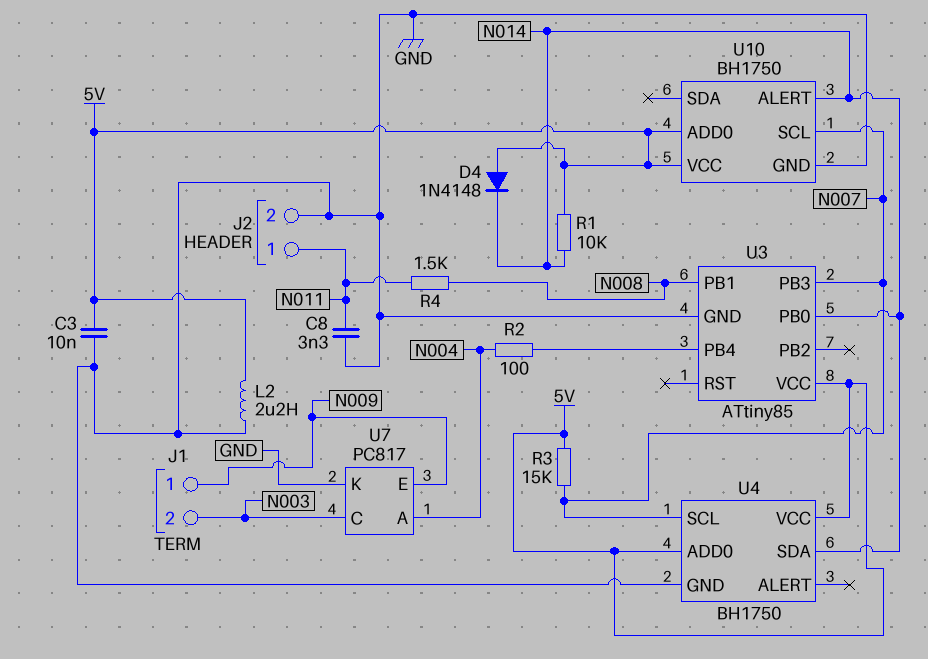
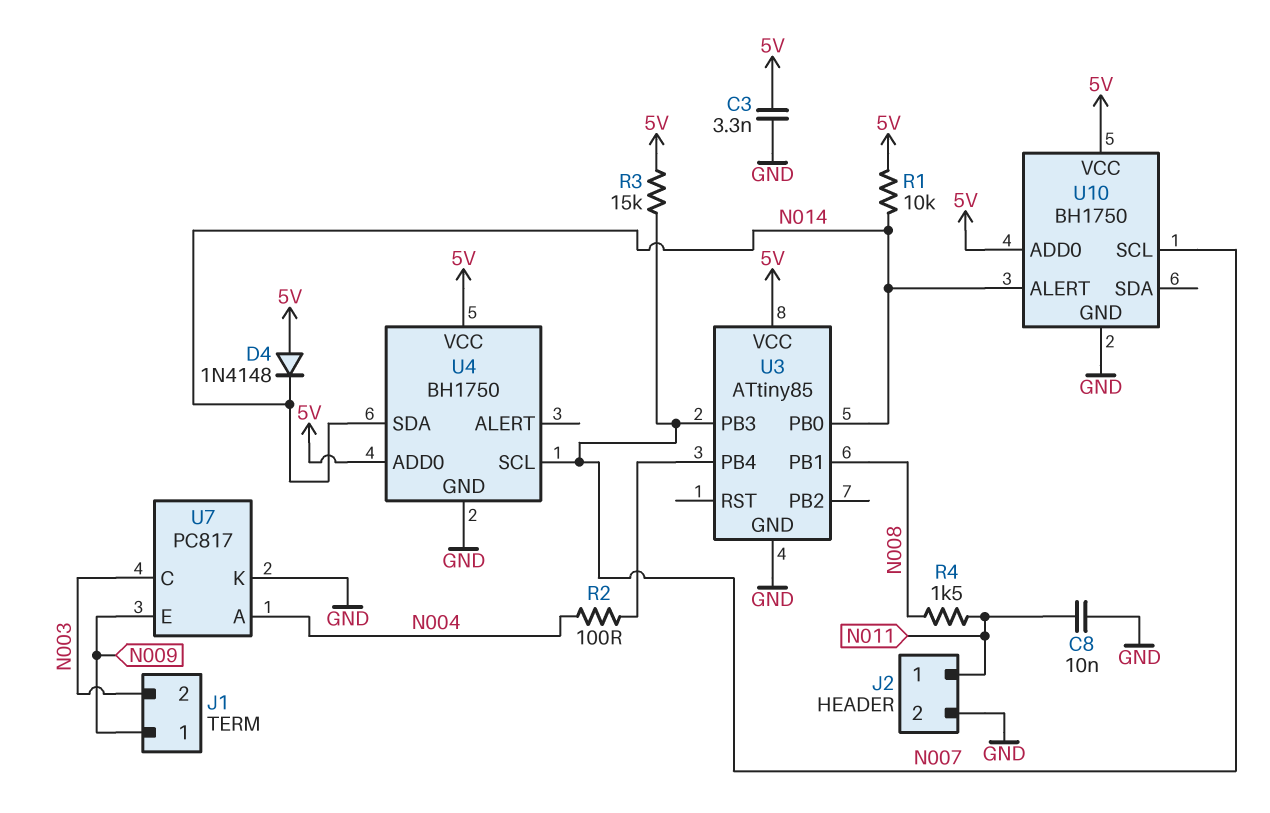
C3: 10nF (5V, GND) -> 3.3nF (5V, GND)
C8: 3.3nF (GND, N011) -> 10nF (GND, N011)
L2: 2.2uH (5V, GND) -> none

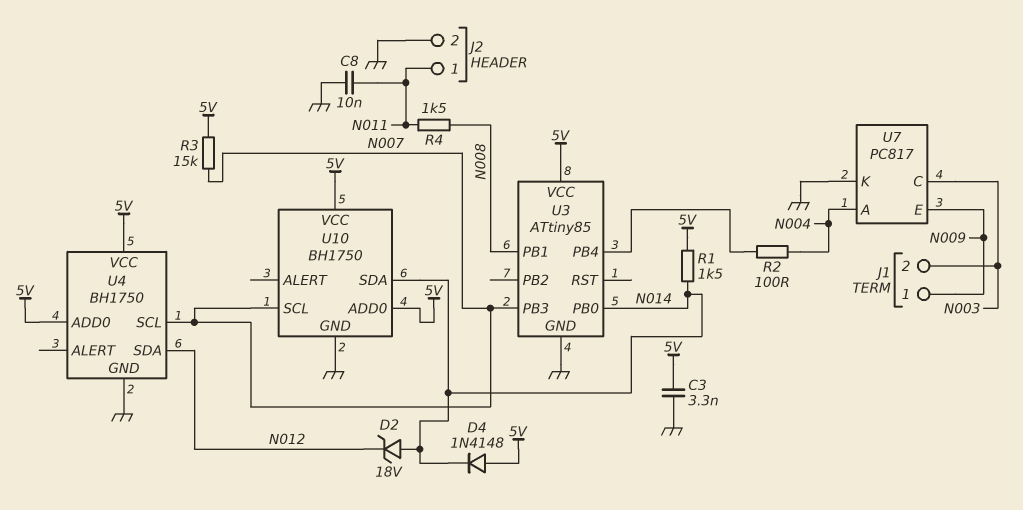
D2: none -> zener 18V (A N014, K N012)
R1: 10k (5V, N014) -> 1.5k (5V, N014)
U4 pin SDA: N014 -> N012
U10 pin ALERT: N014 -> none
U10 pin SDA: none -> N014

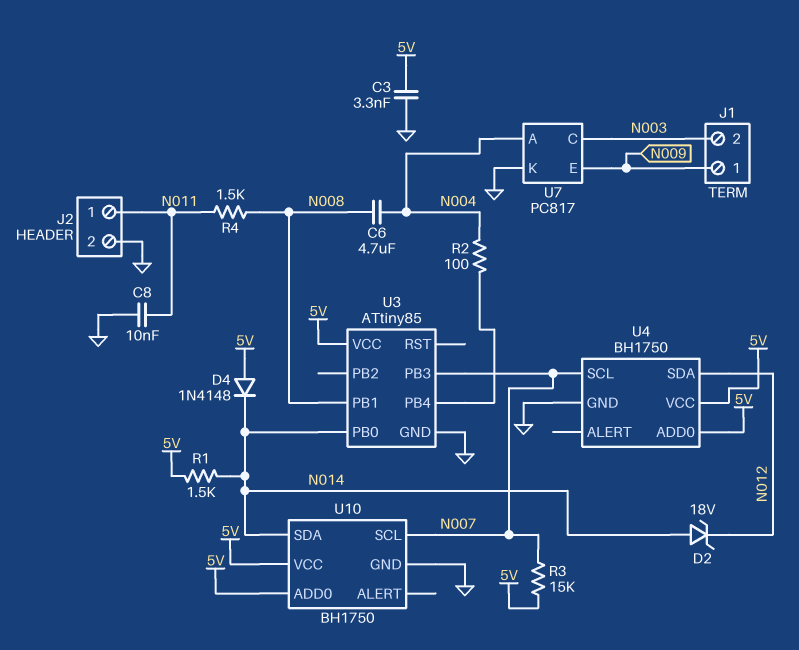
C6: none -> 4.7uF (N004, N008)

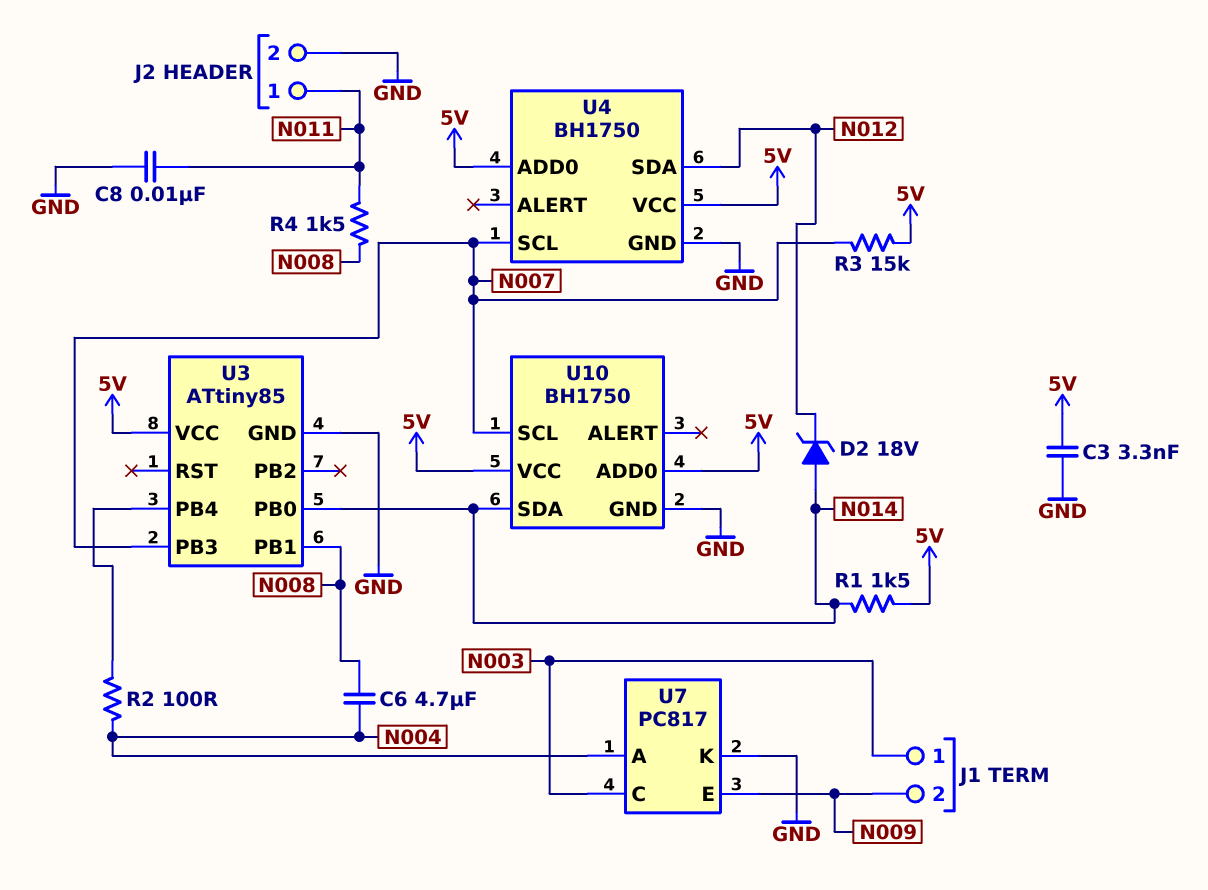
D4: diode 1N4148 (A 5V, K N014) -> none
J1 pin 1: N009 -> N003
J1 pin 2: N003 -> N009

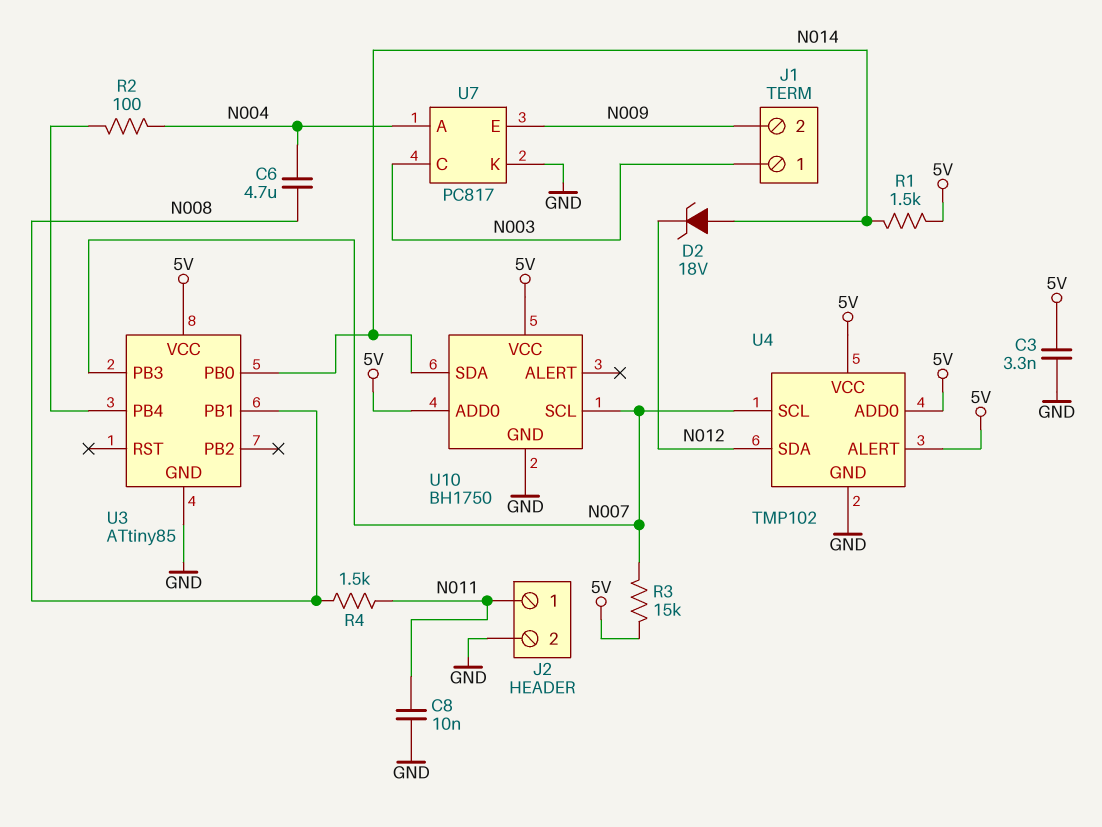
U4: BH1750 -> TMP102
U4 pin ALERT: none -> 5V

